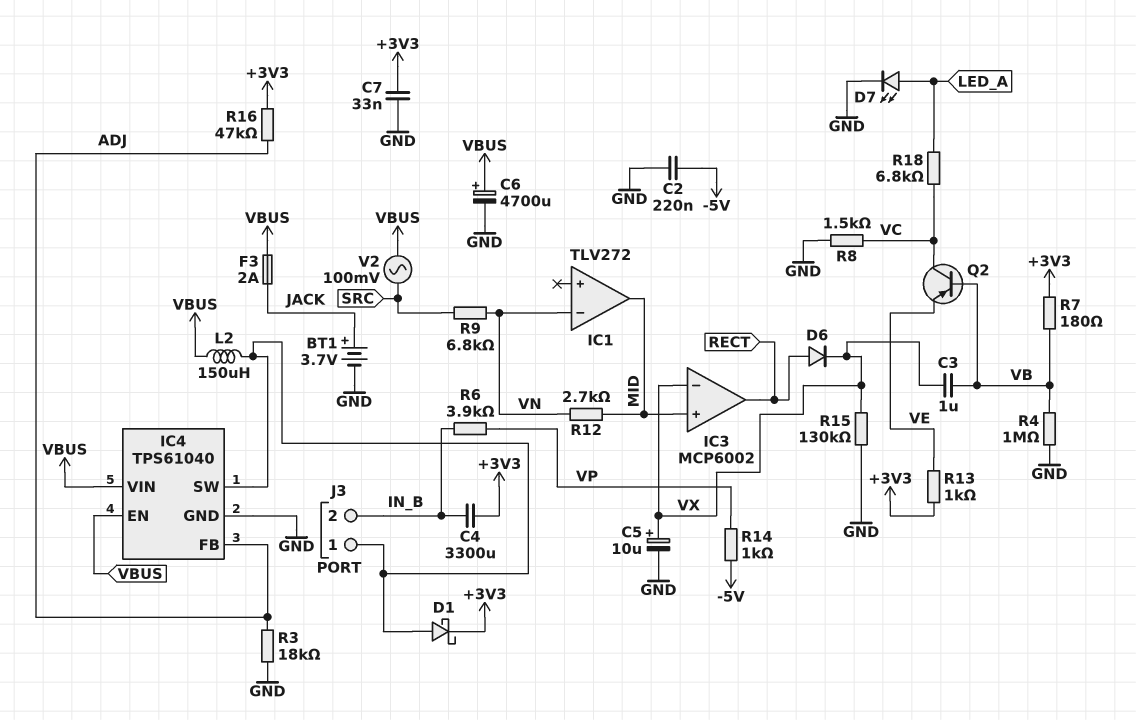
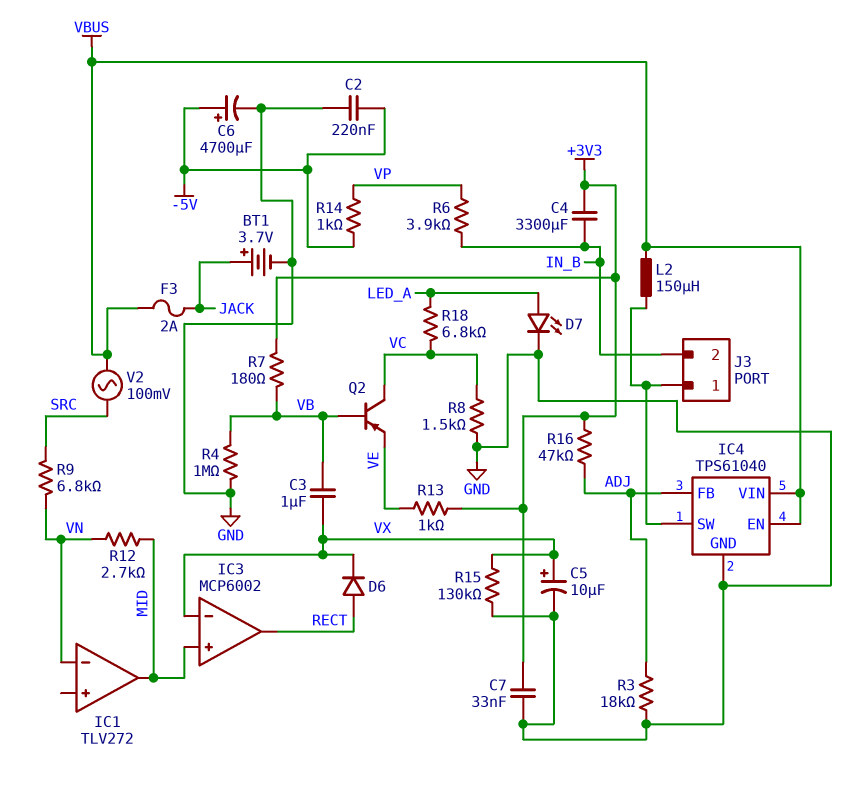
C6: 4700uF (plus VBUS, minus GND) -> 4700uF (plus -5V, minus GND)
D1: schottky (A IC4/SW, K +3V3) -> none

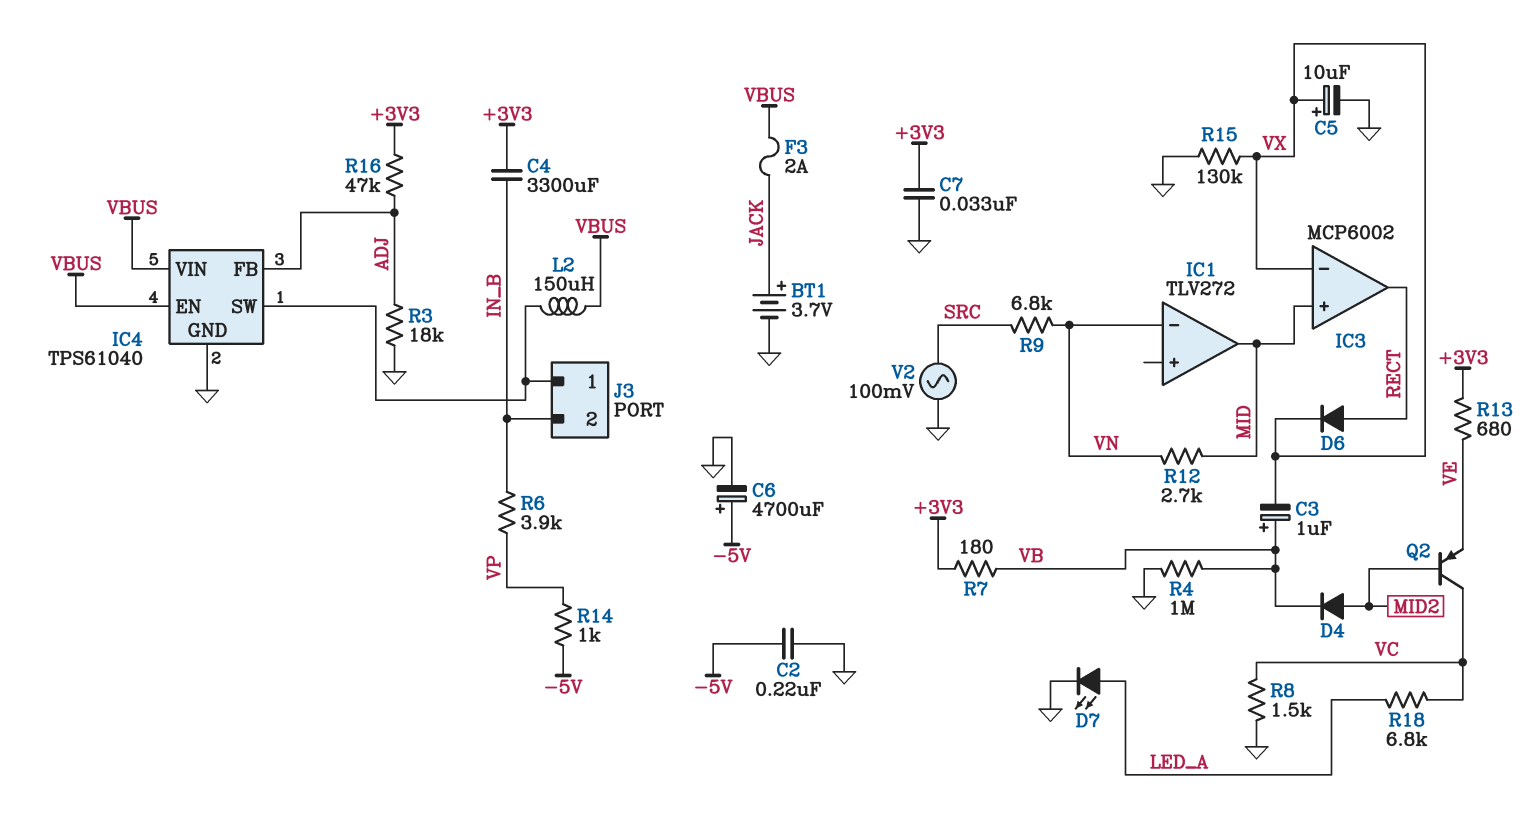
C3: 1uF (VB, VX) -> 1uF (plus VB, minus VX)
D4: none -> diode (A MID2, K VB)
Q2: PNP (B VB, C VC, E VE) -> PNP (B MID2, C VC, E VE)
R13: 1k (+3V3, VE) -> 680 (+3V3, VE)
V2: AC 100mV (SRC, VBUS) -> AC 100mV (GND, SRC)

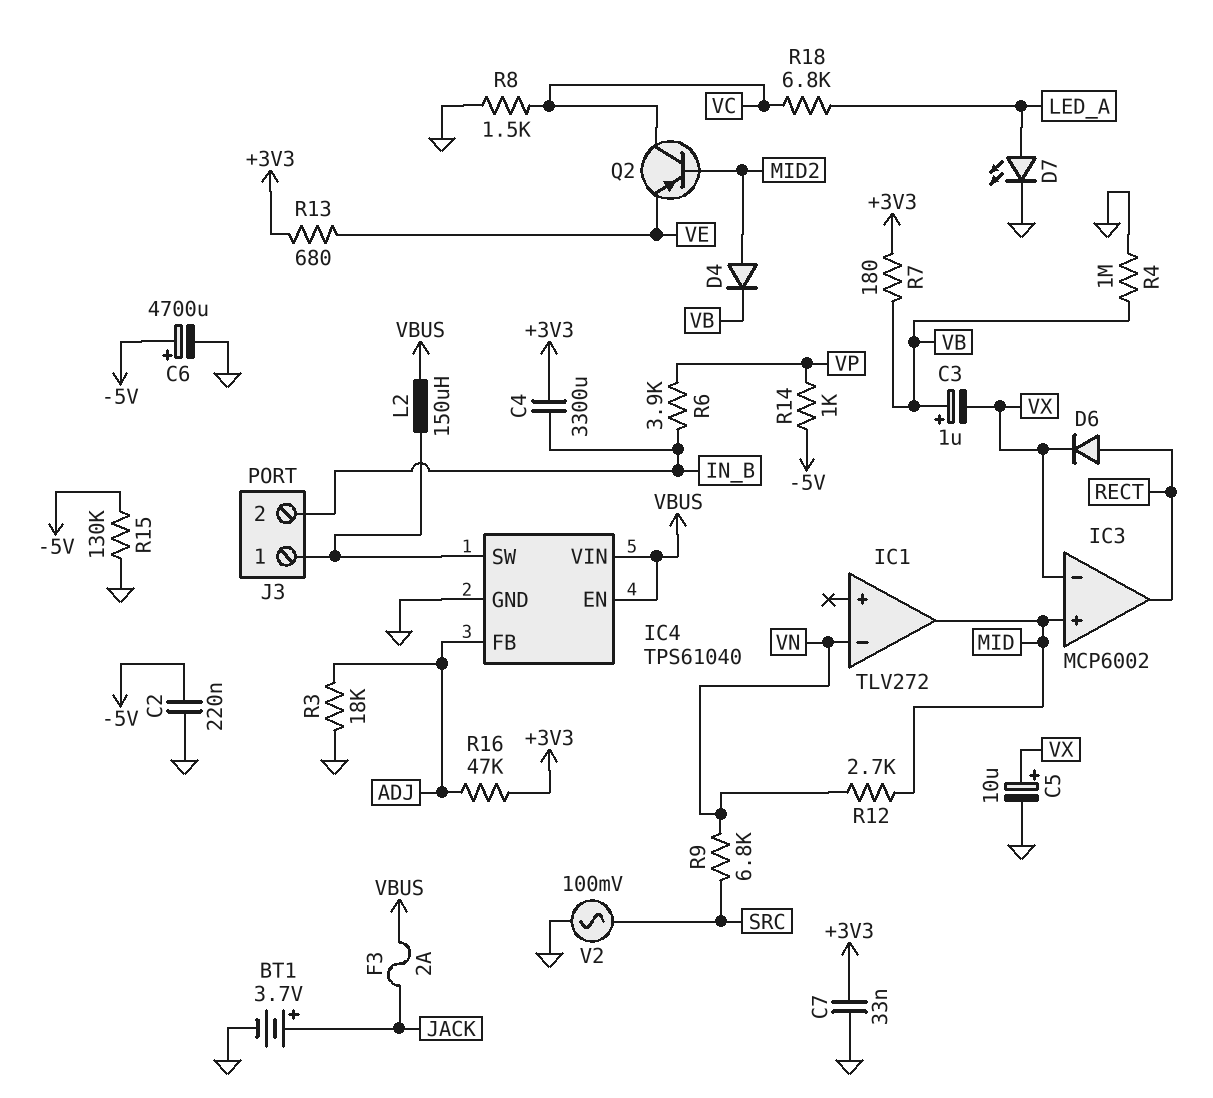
R15: 130k (GND, VX) -> 130k (-5V, GND)

